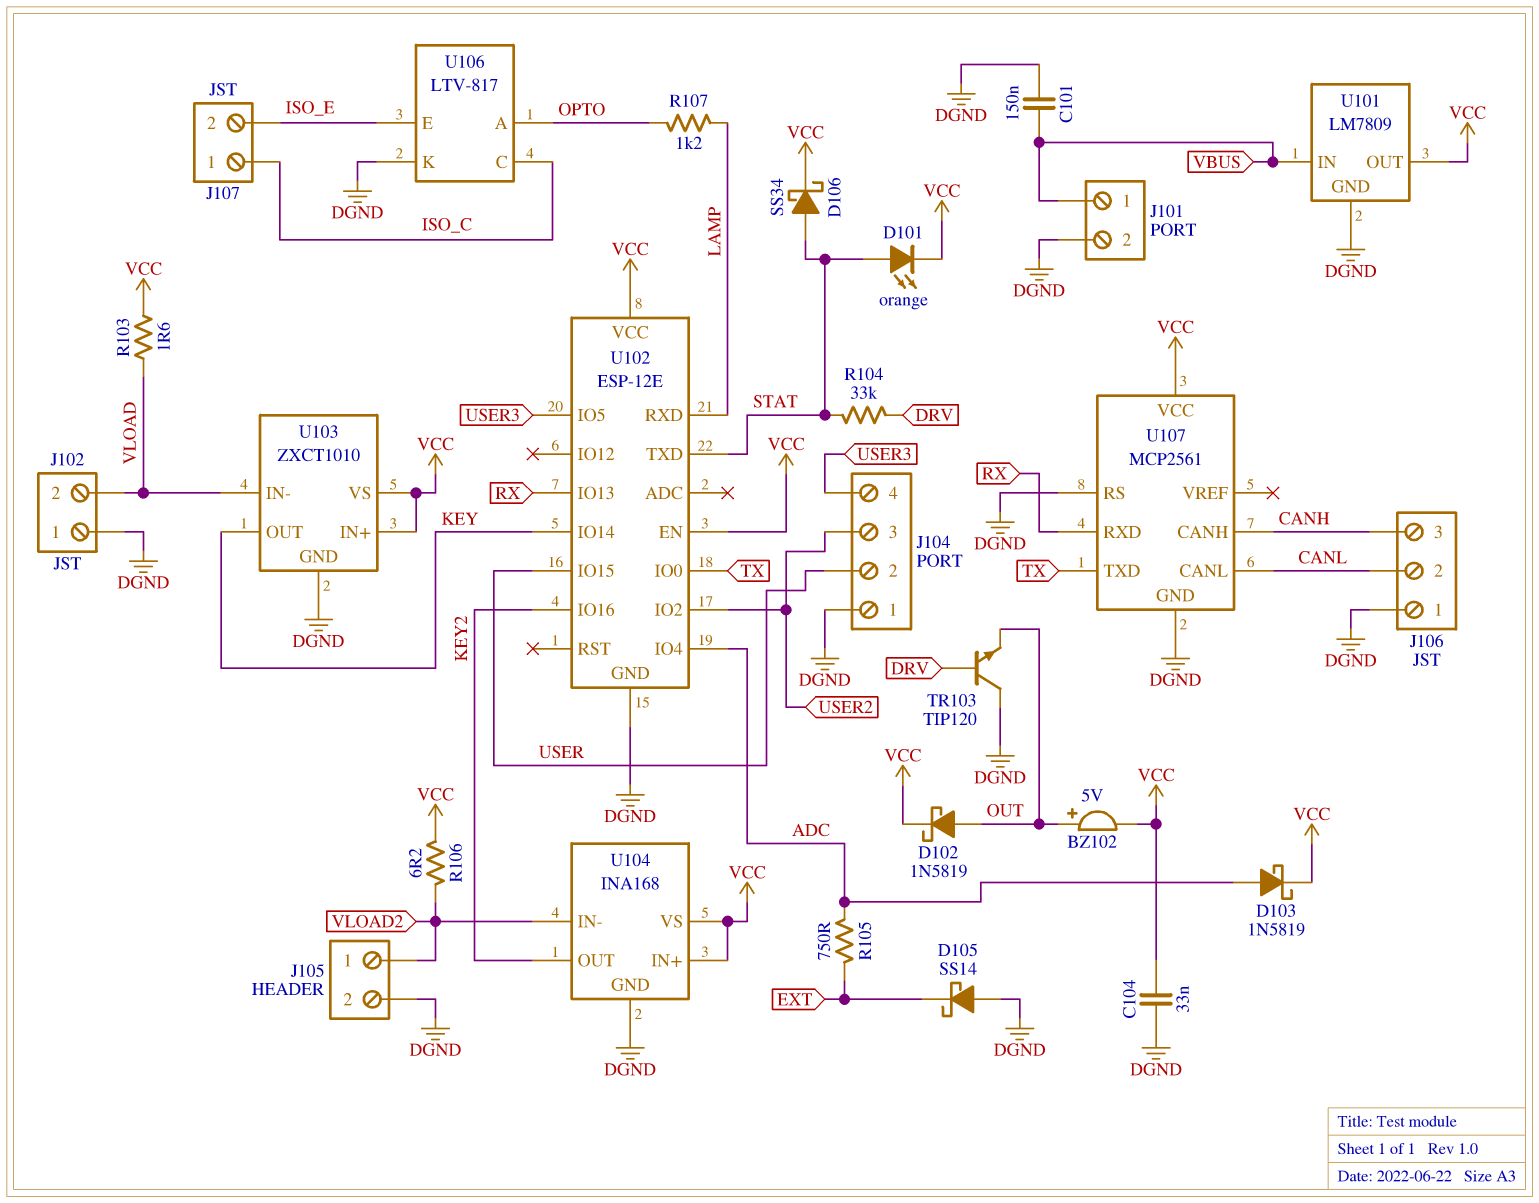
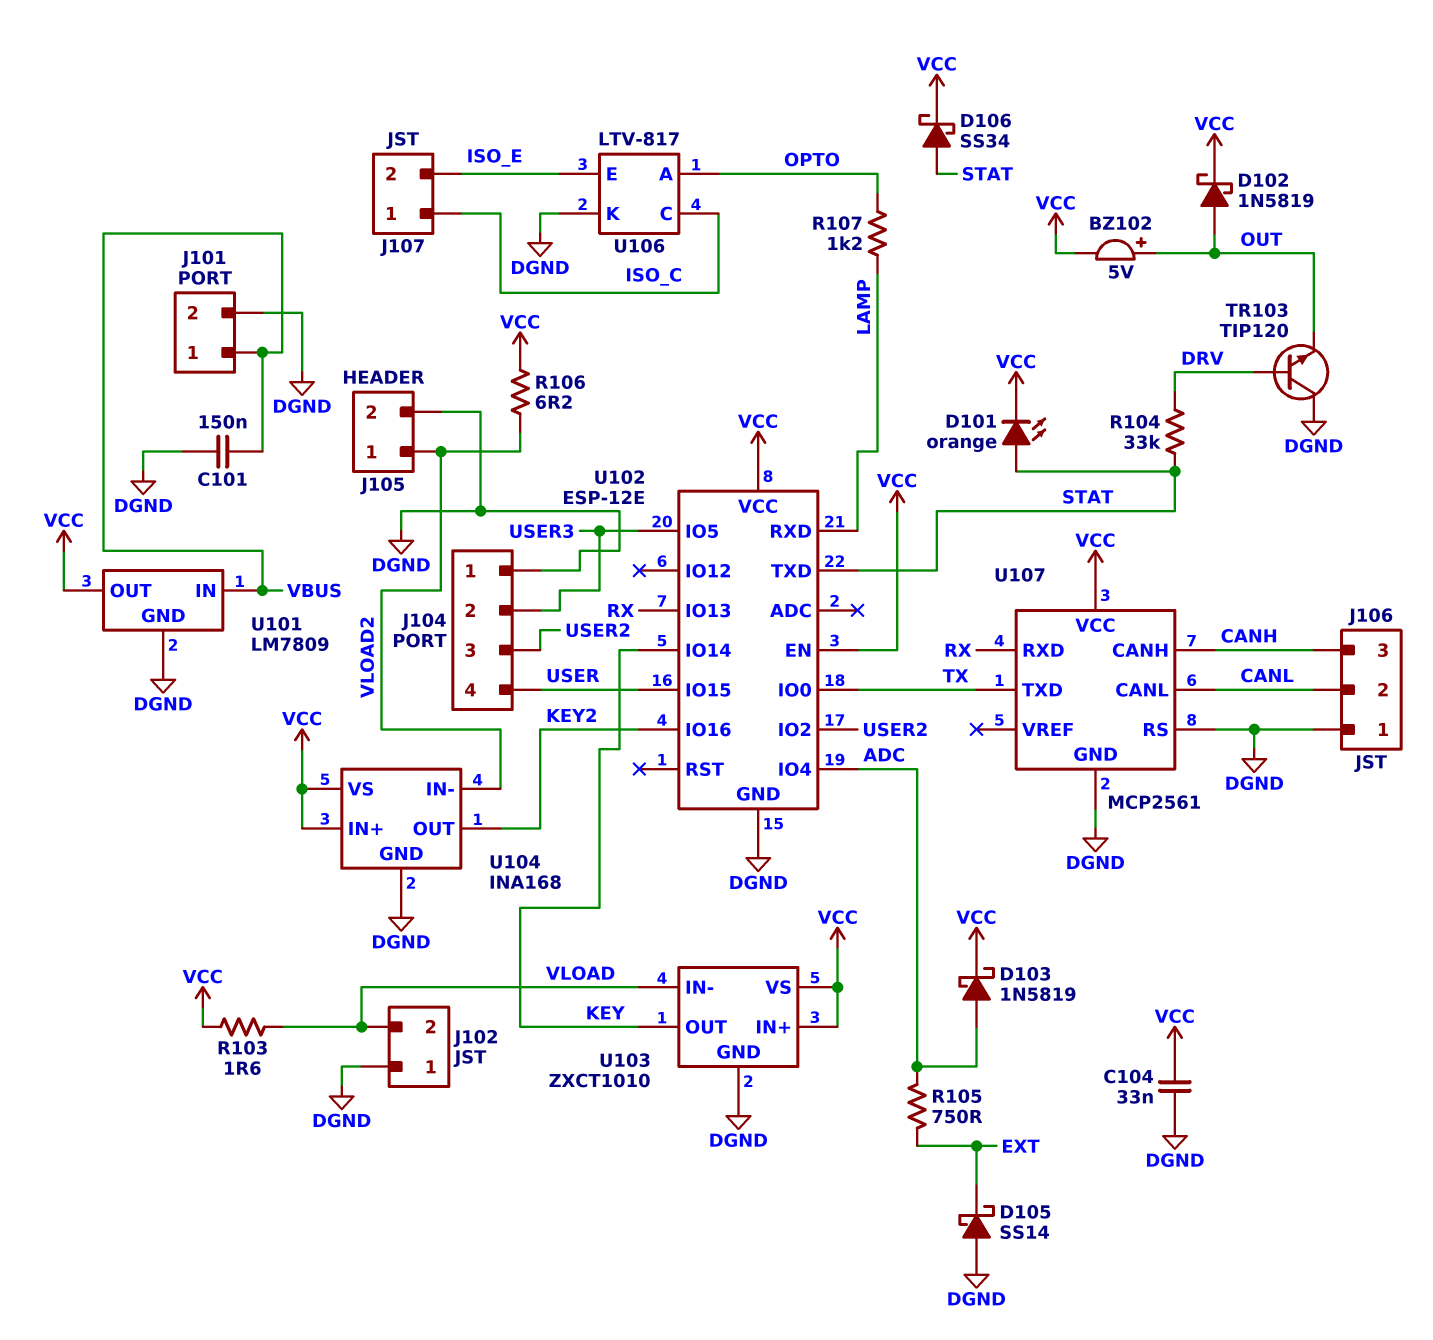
J104 pin 2: USER -> USER3
J104 pin 4: USER3 -> USER

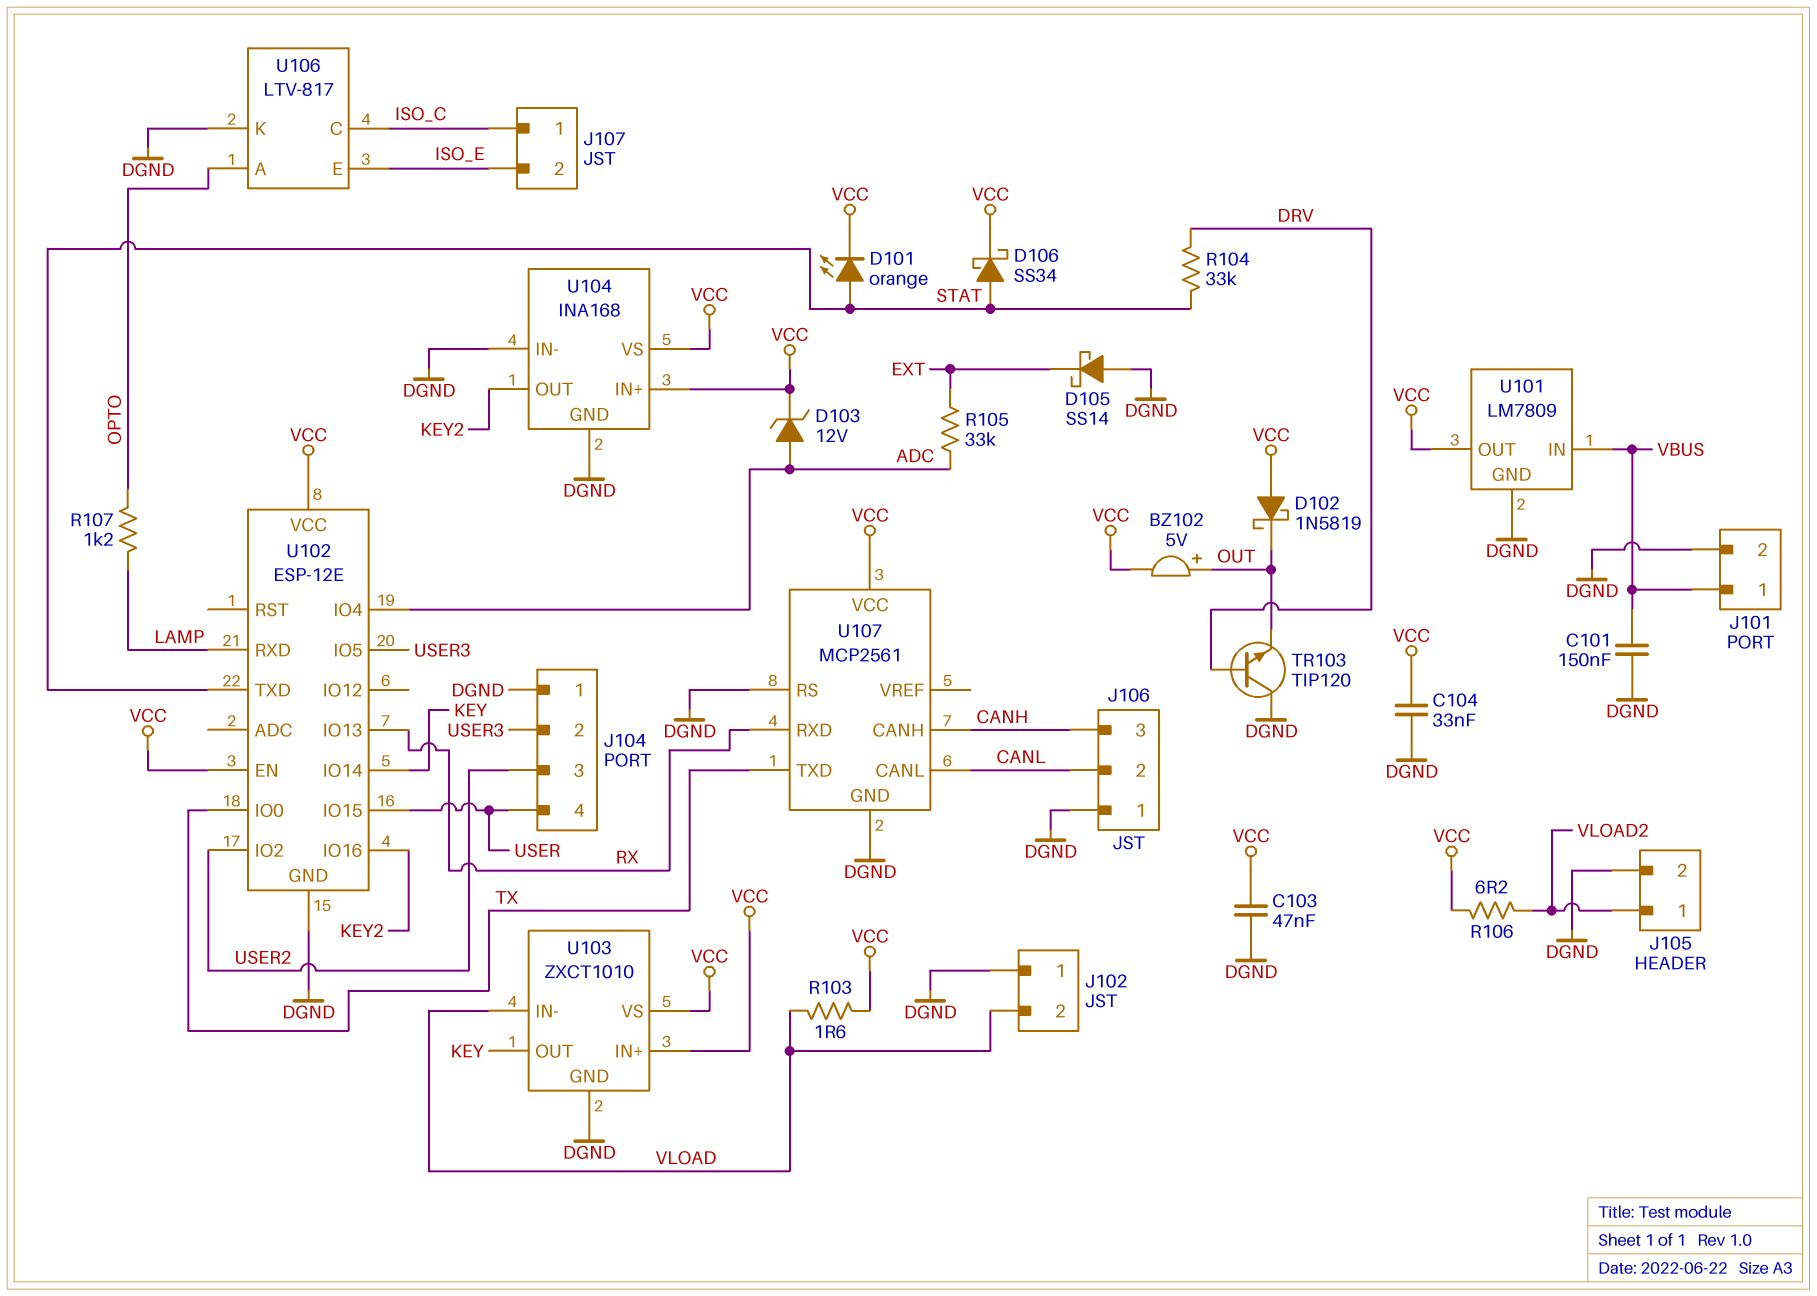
C103: none -> 47nF (DGND, VCC)
D102: schottky 1N5819 (A OUT, K VCC) -> schottky 1N5819 (A VCC, K OUT)
D103: schottky 1N5819 (A ADC, K VCC) -> zener 12V (A ADC, K VCC)
R105: 750 (ADC, EXT) -> 33k (ADC, EXT)
U104 pin IN-: VLOAD2 -> DGND

